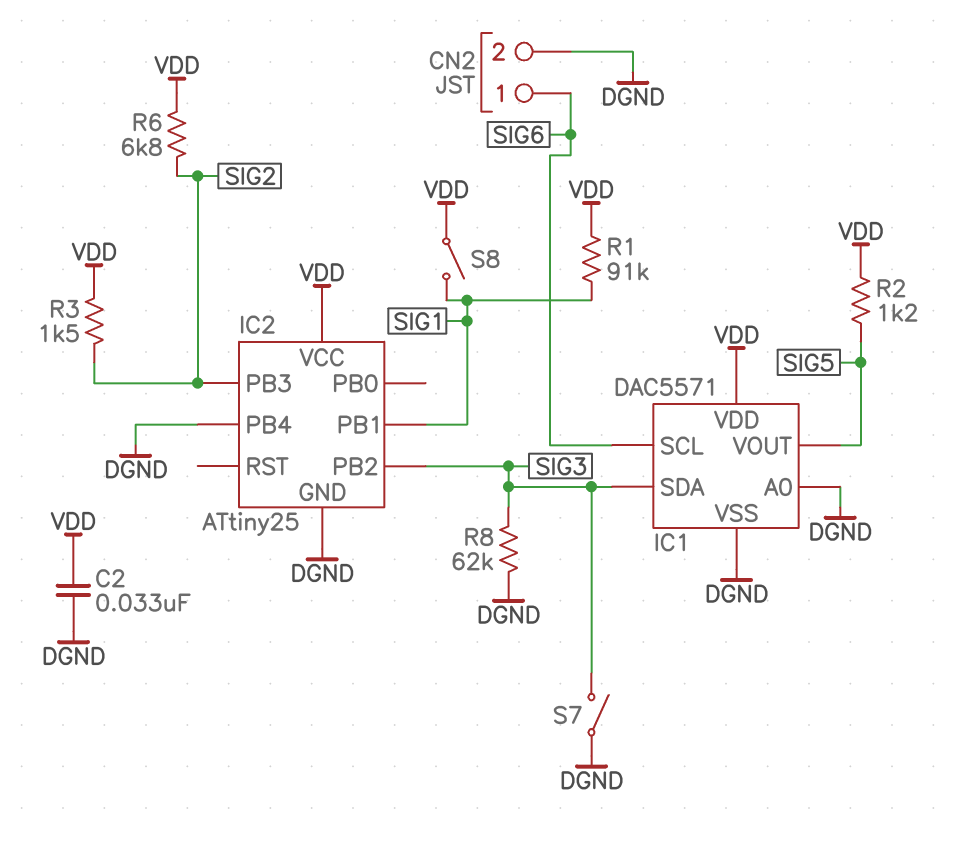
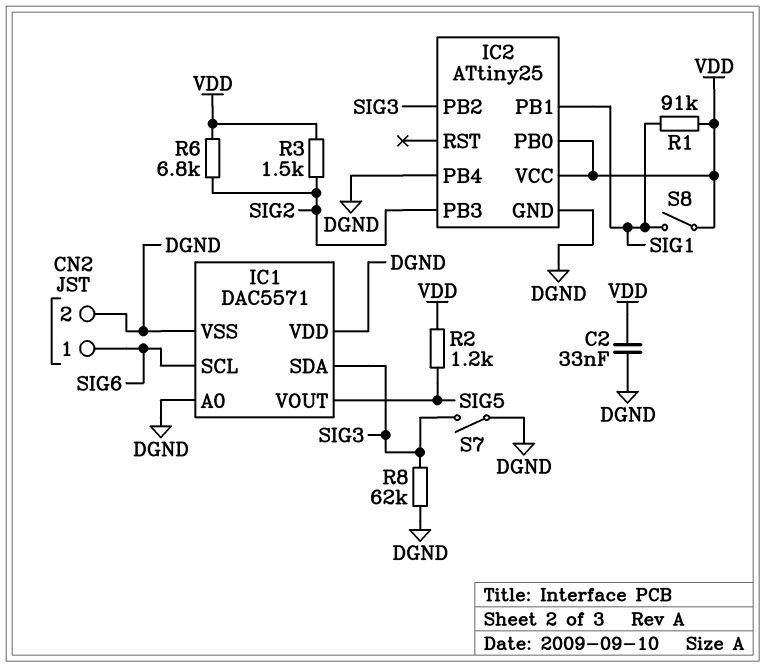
IC1 pin VDD: VDD -> DGND
IC2 pin PB0: none -> VDD

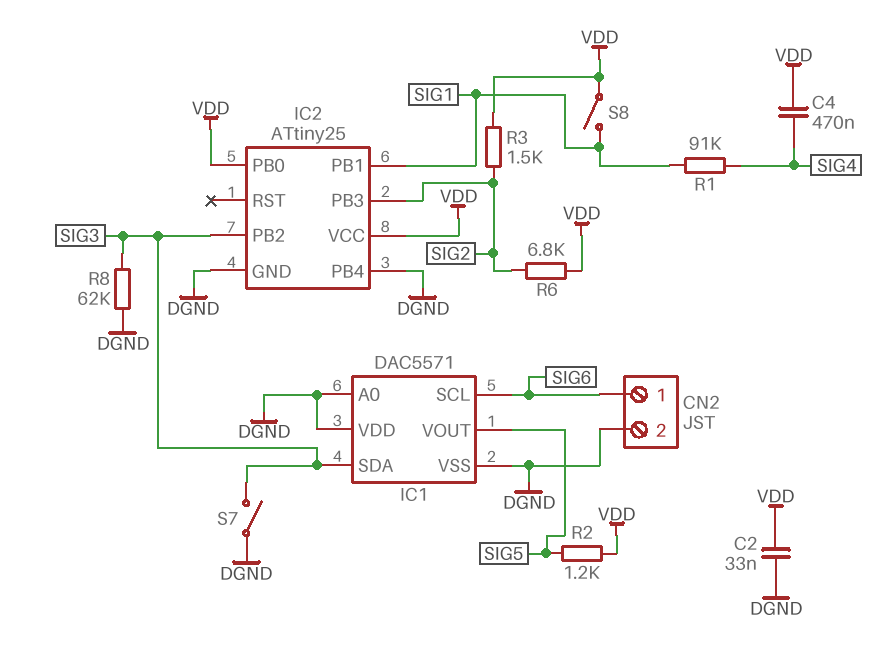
C4: none -> 470nF (SIG4, VDD)
R1: 91k (SIG1, VDD) -> 91k (SIG1, SIG4)

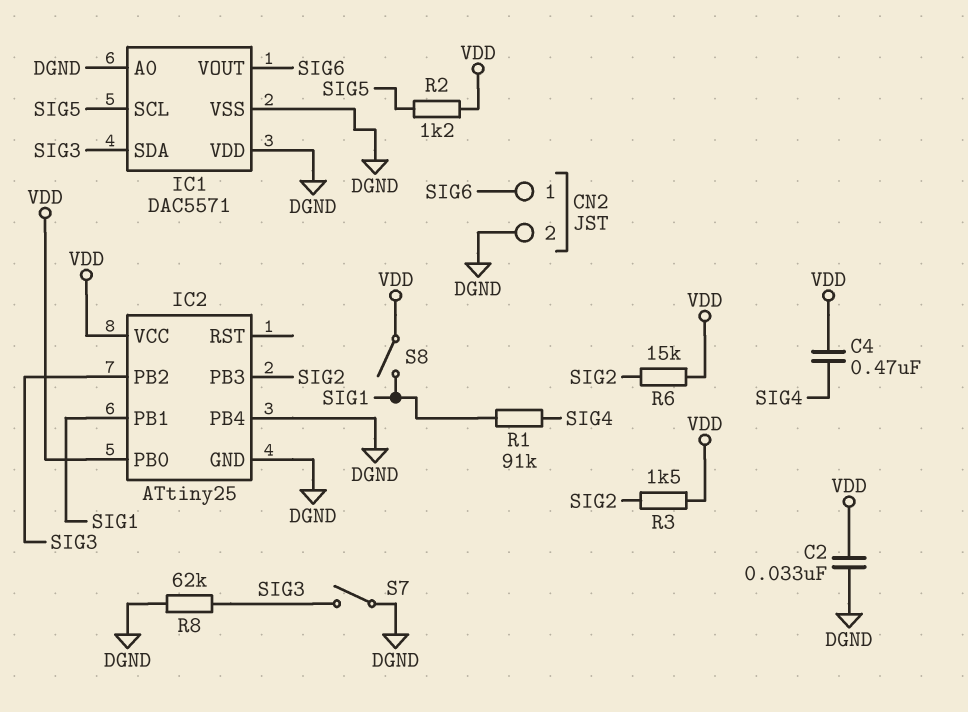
IC1 pin SCL: SIG6 -> SIG5
IC1 pin VOUT: SIG5 -> SIG6
R6: 6.8k (SIG2, VDD) -> 15k (SIG2, VDD)

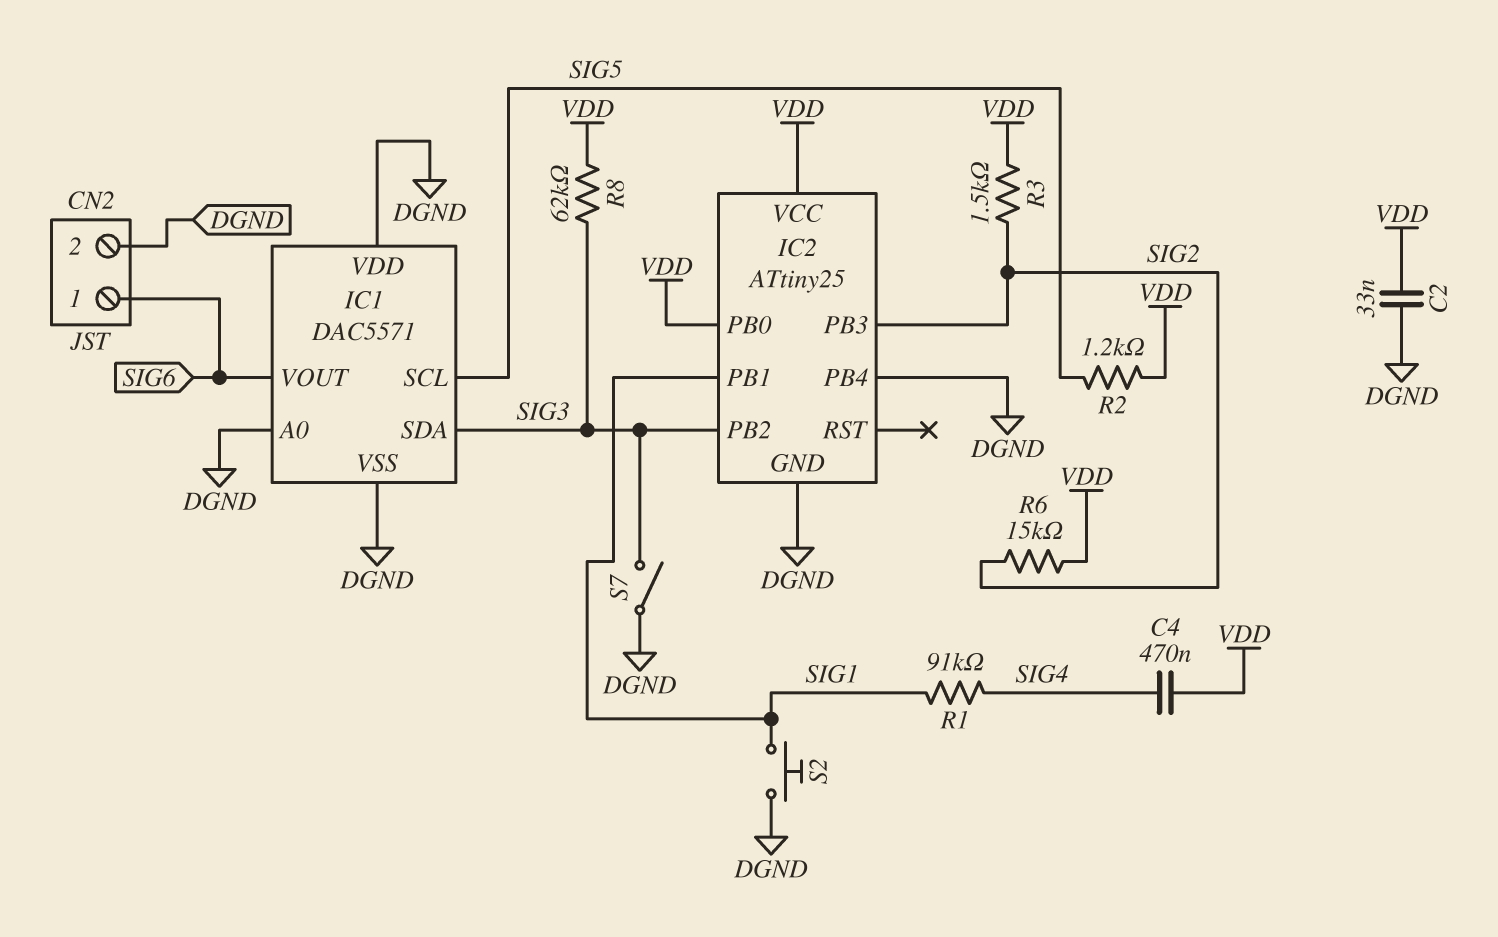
R8: 62k (DGND, SIG3) -> 62k (SIG3, VDD)
S2: none -> button (DGND, SIG1)
S8: switch (SIG1, VDD) -> none

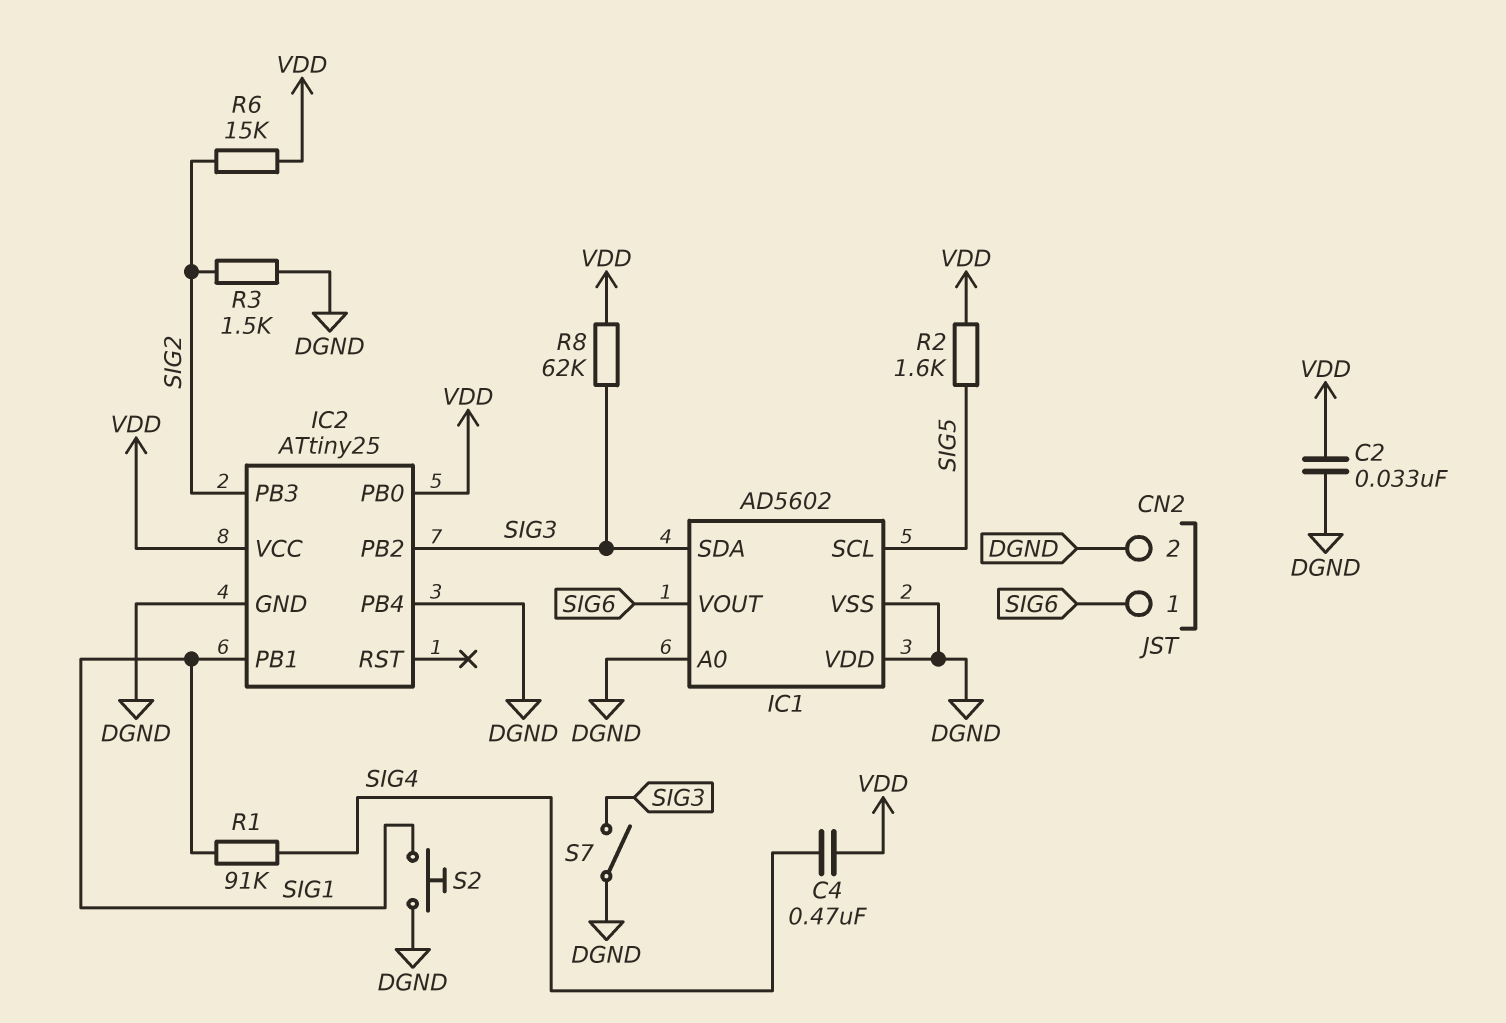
IC1: DAC5571 -> AD5602
R2: 1.2k (SIG5, VDD) -> 1.6k (SIG5, VDD)
R3: 1.5k (SIG2, VDD) -> 1.5k (DGND, SIG2)

